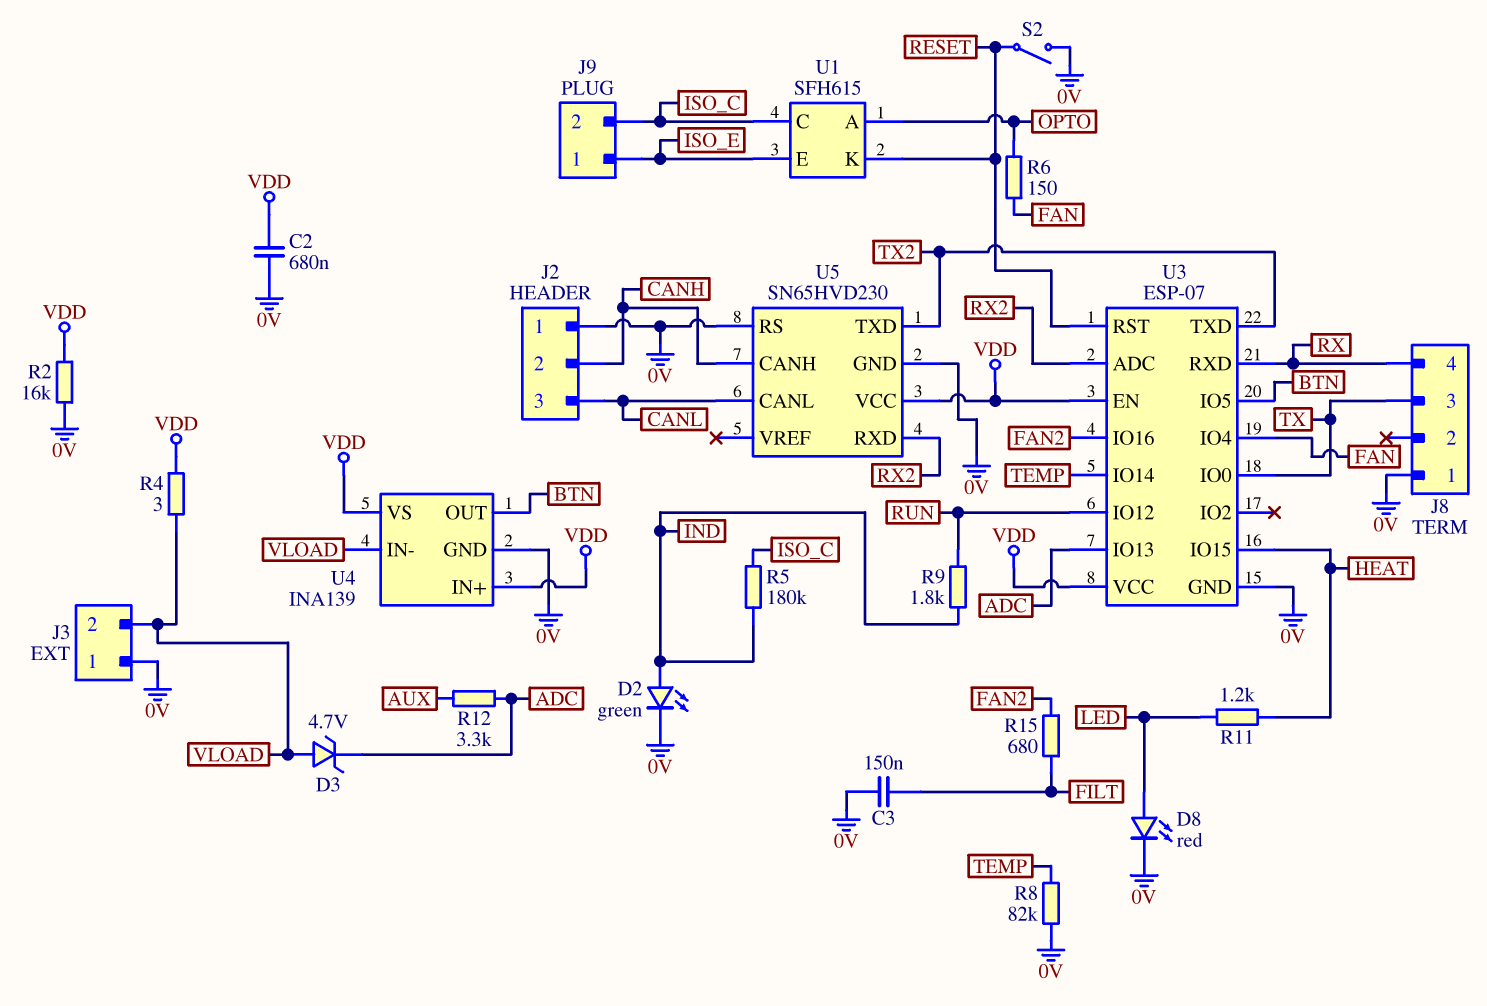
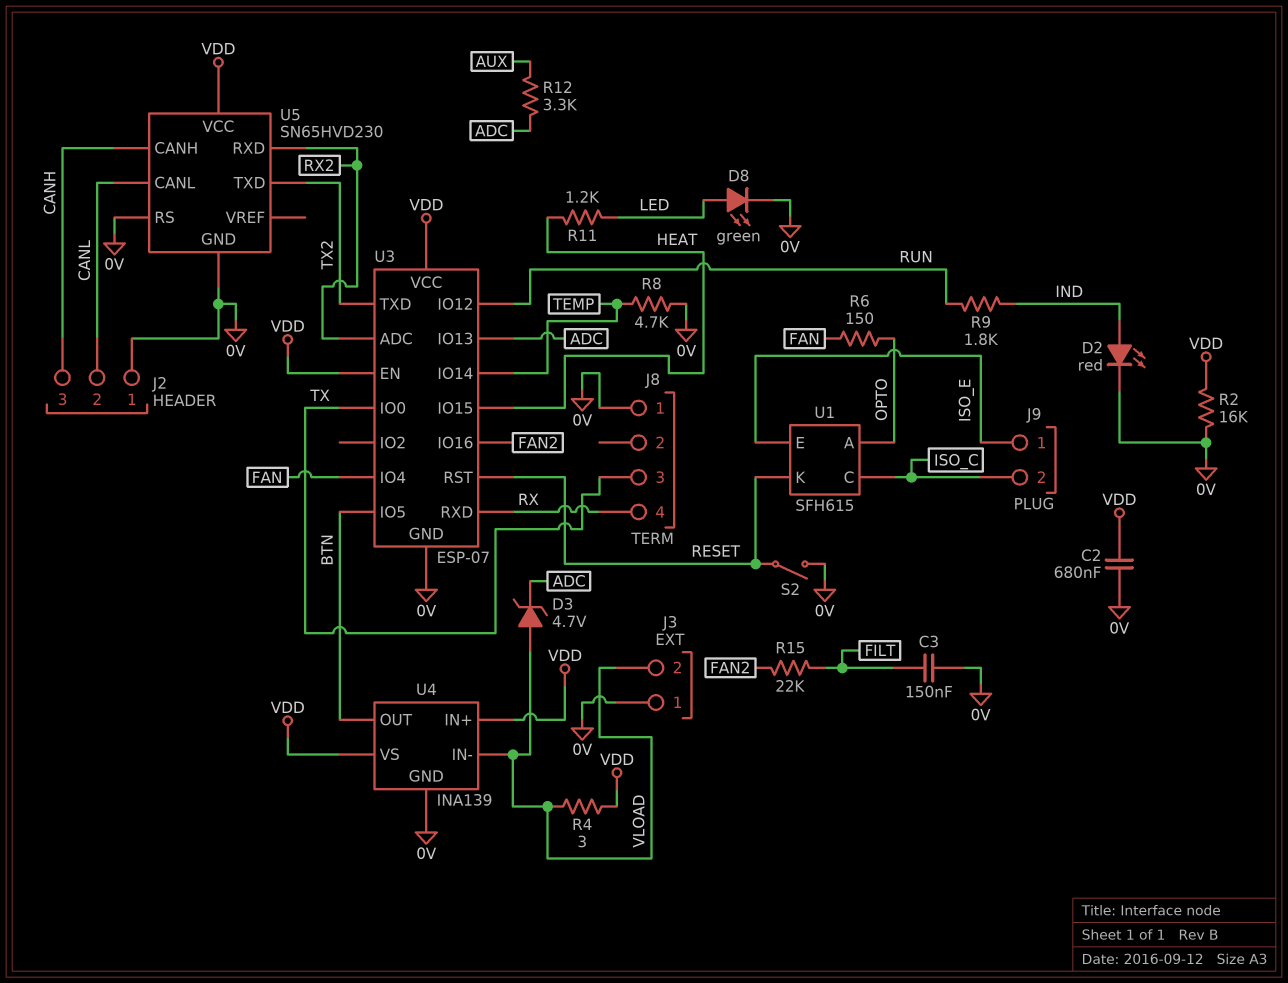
D2: LED green (A IND, K 0V) -> LED red (A IND, K 0V)
D8: LED red (A LED, K 0V) -> LED green (A LED, K 0V)
J2 pin 2: CANH -> CANL
J2 pin 3: CANL -> CANH
R5: 180k (IND, ISO_C) -> none
R8: 82k (0V, TEMP) -> 4.7k (0V, TEMP)
R15: 680 (FAN2, FILT) -> 22k (FAN2, FILT)

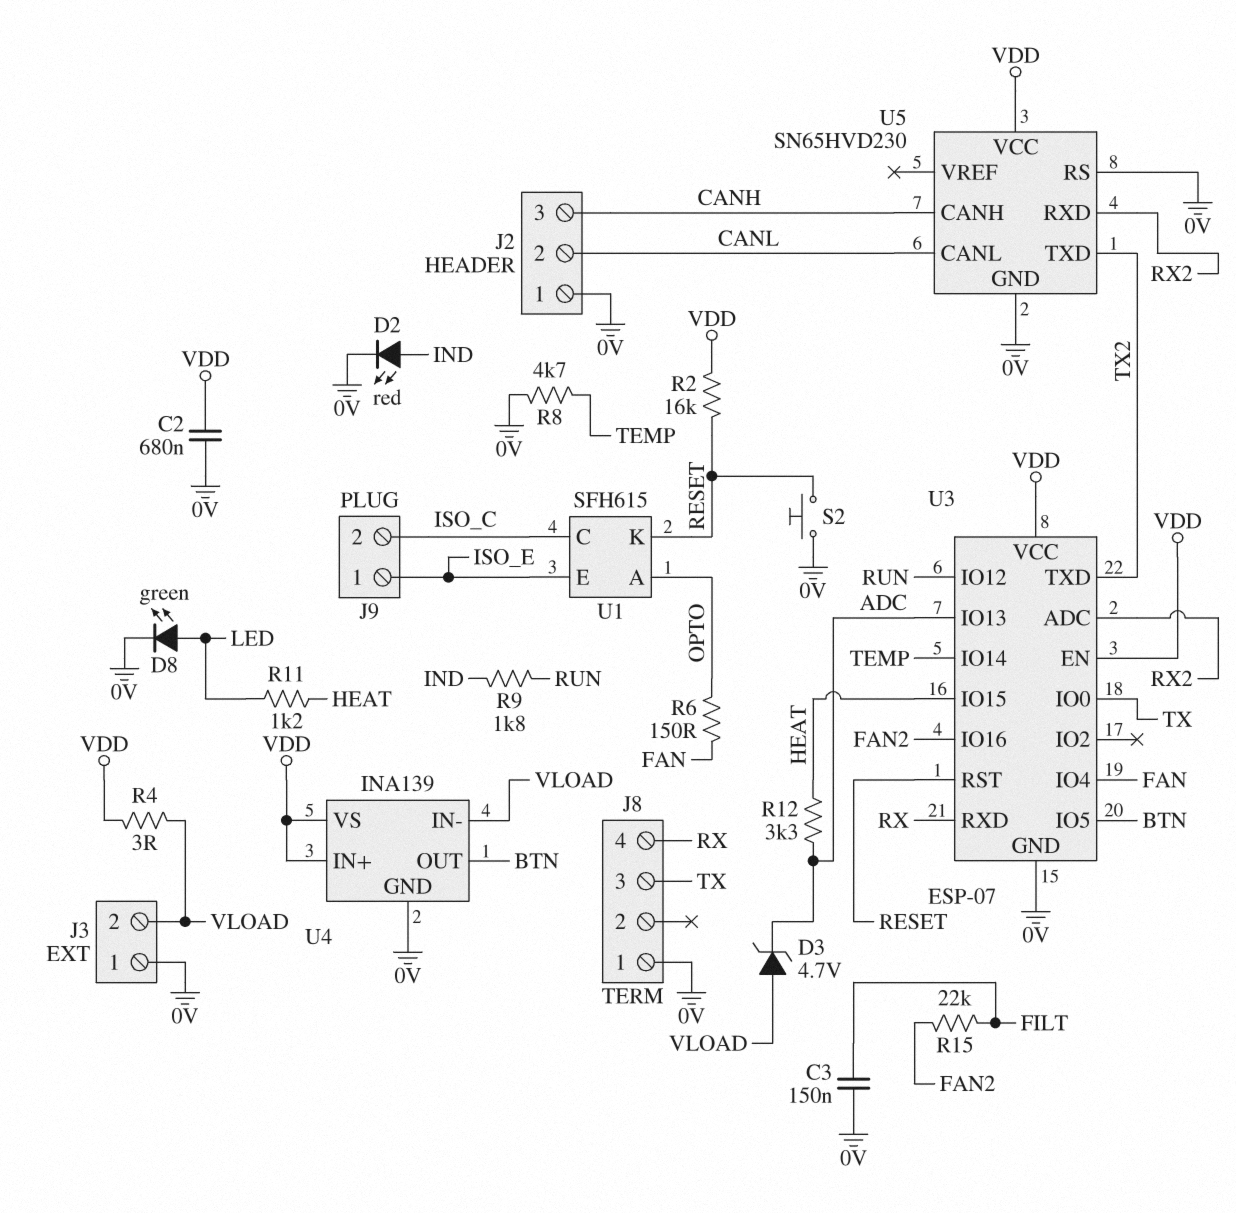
R2: 16k (0V, VDD) -> 16k (RESET, VDD)
R12: 3.3k (ADC, AUX) -> 3.3k (ADC, HEAT)
S2: switch (0V, RESET) -> button (0V, RESET)

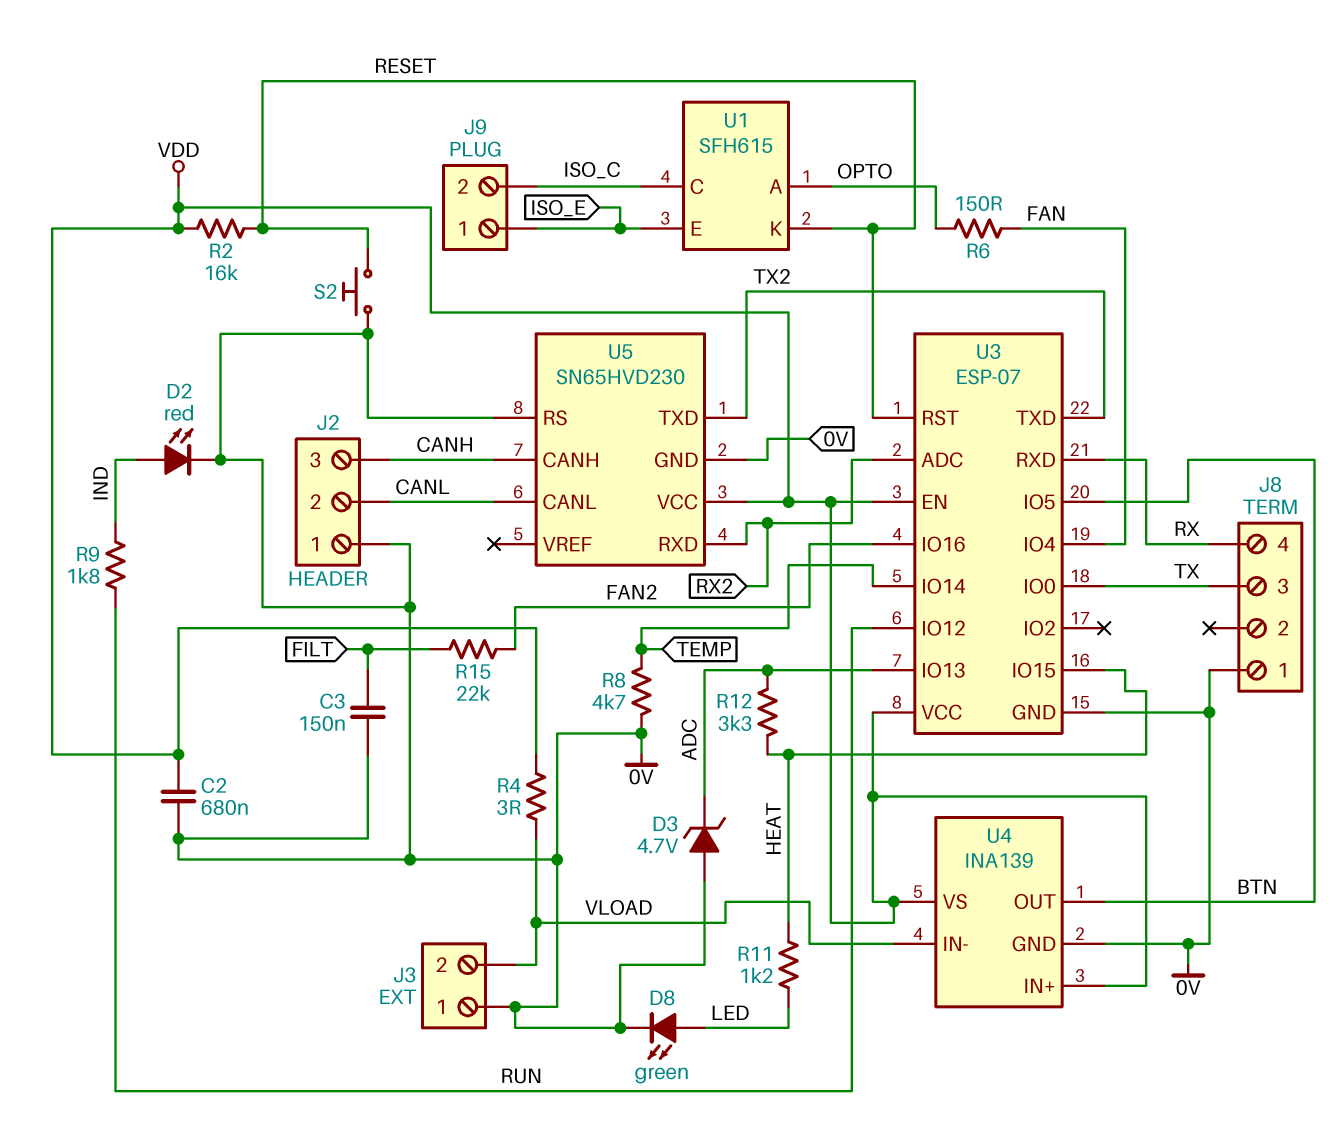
D3: zener 4.7V (A VLOAD, K ADC) -> zener 4.7V (A 0V, K ADC)

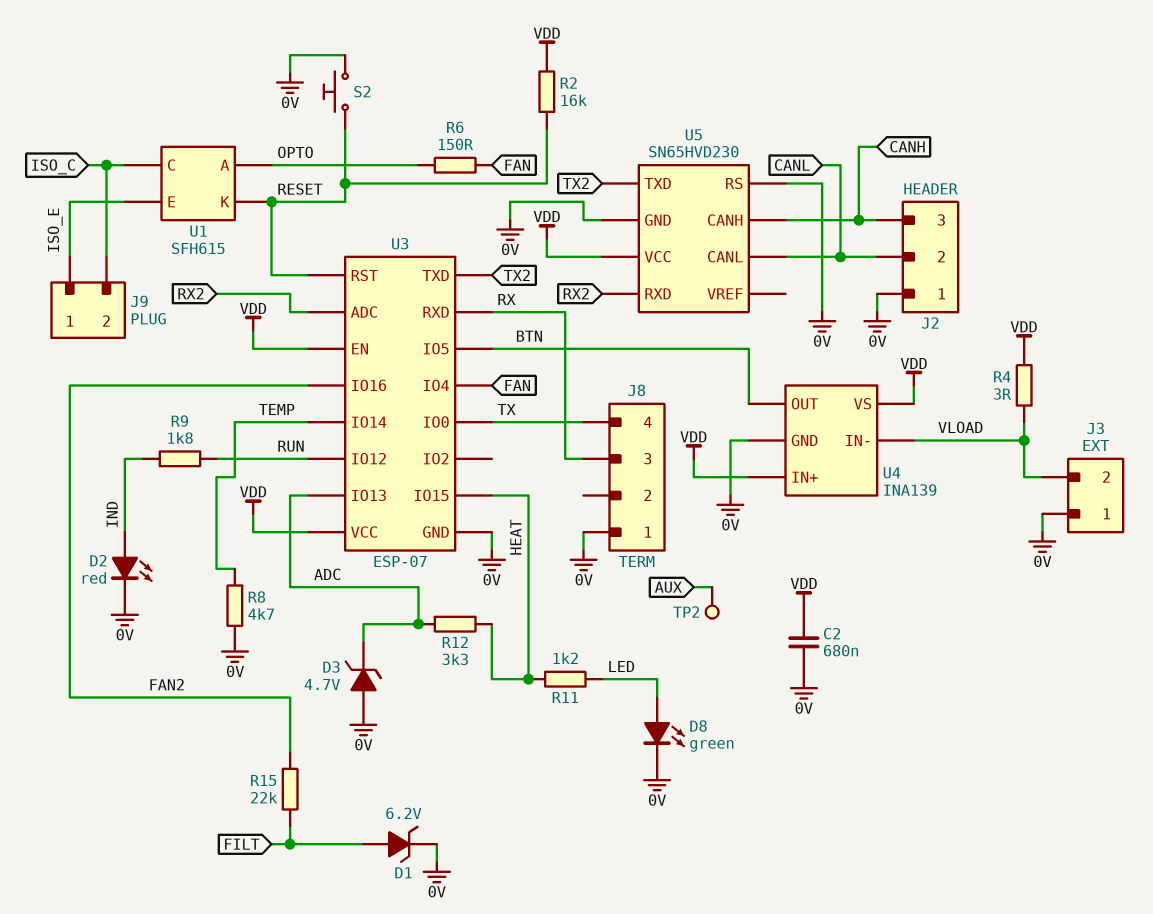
C3: 150nF (0V, FILT) -> none
D1: none -> zener 6.2V (A FILT, K 0V)
J8 pin 3: TX -> RX
J8 pin 4: RX -> TX
TP2: none -> test point (AUX)

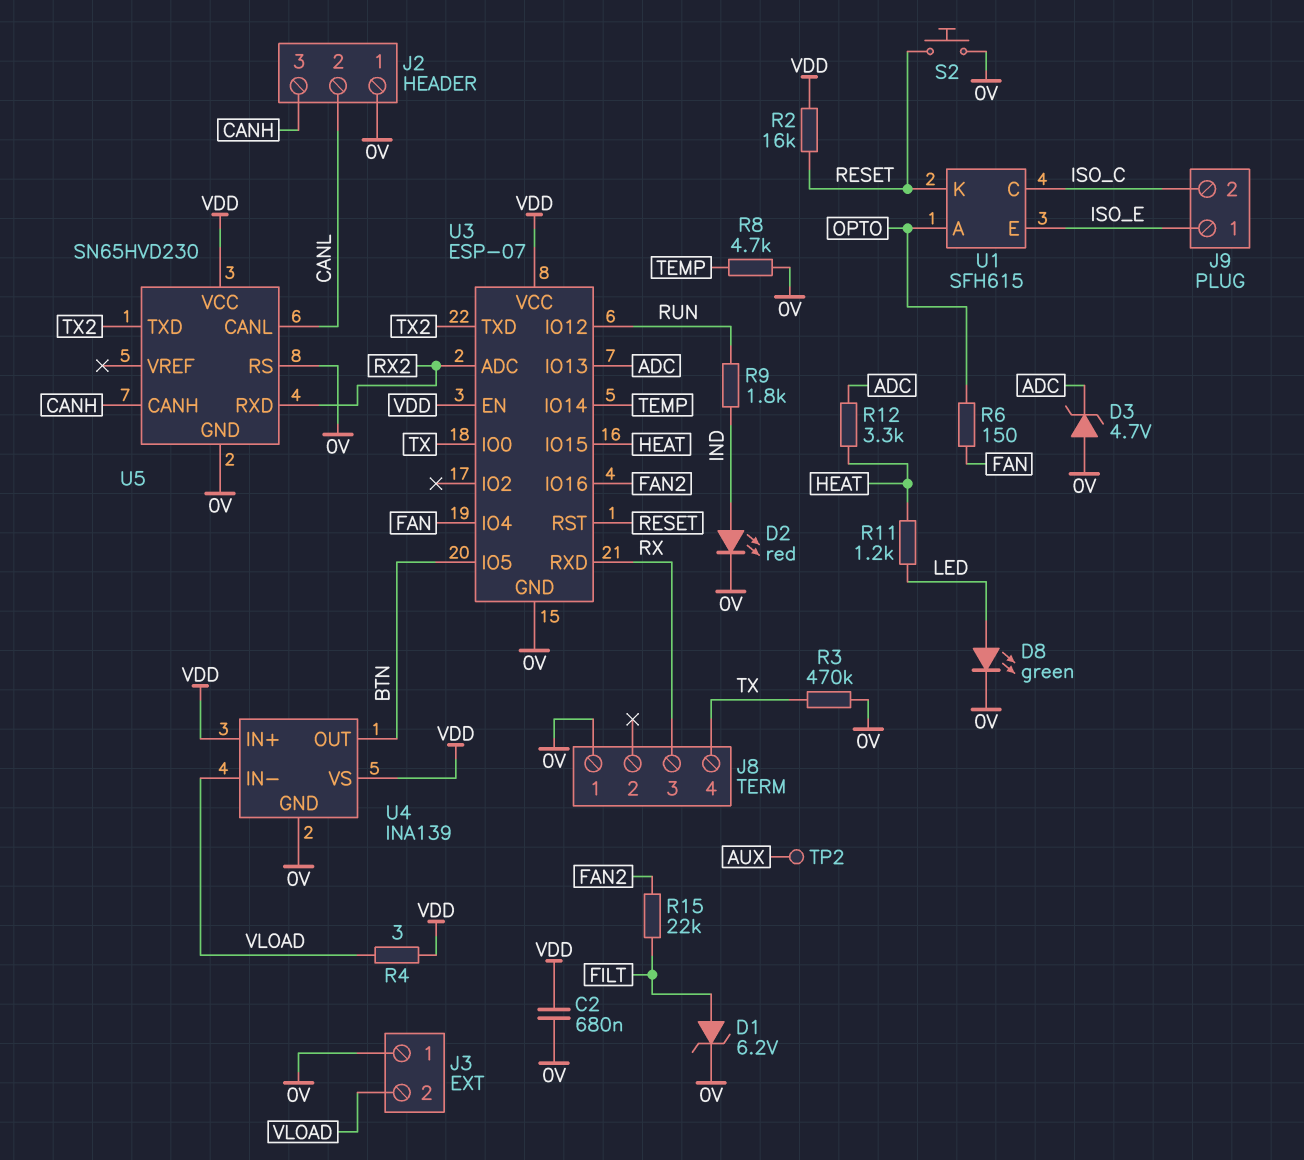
R3: none -> 470k (0V, TX)

